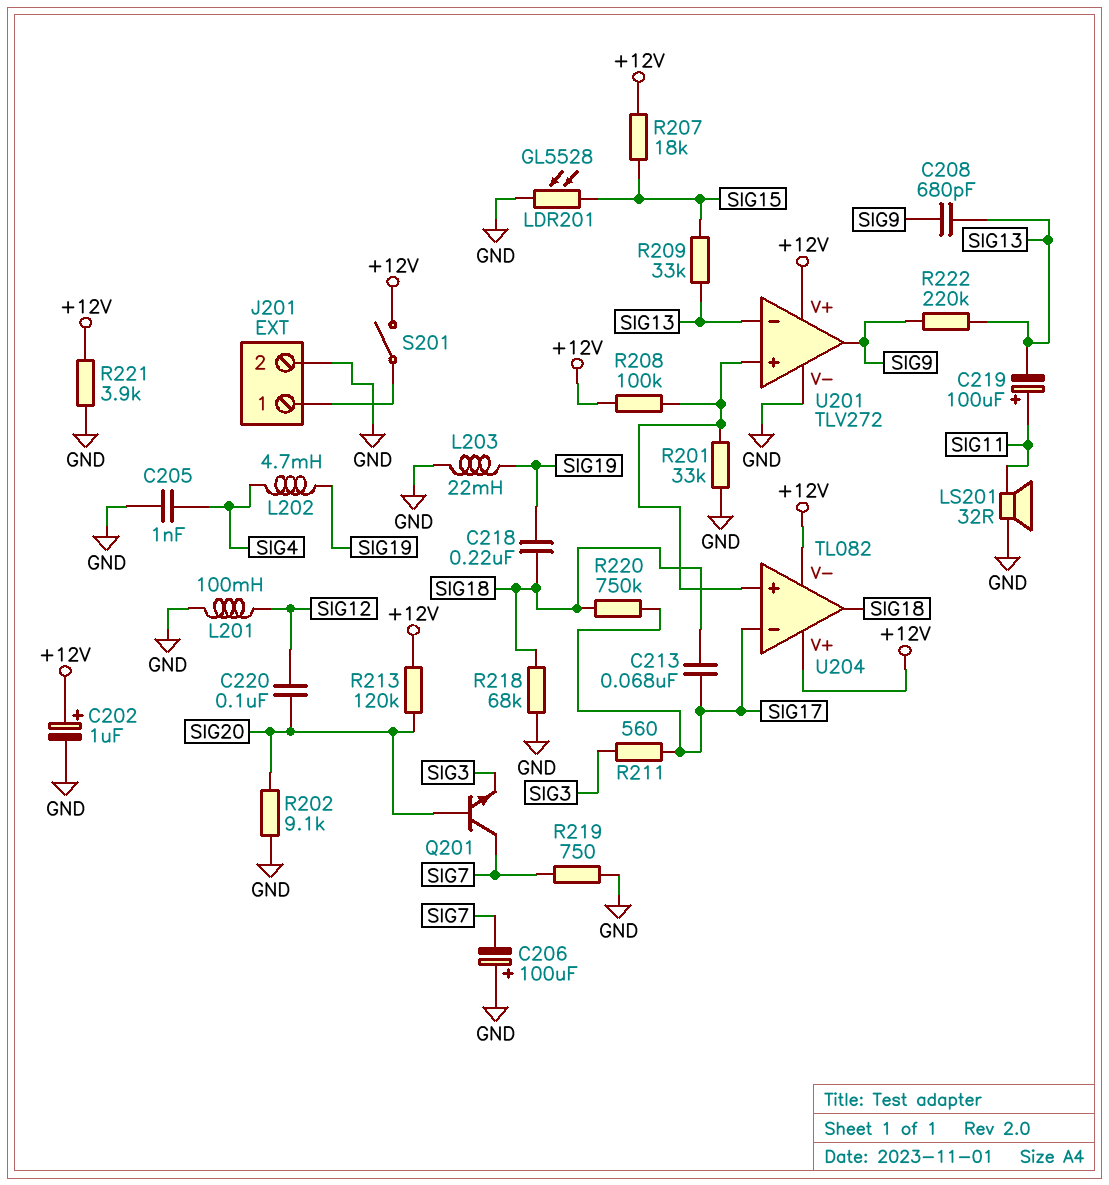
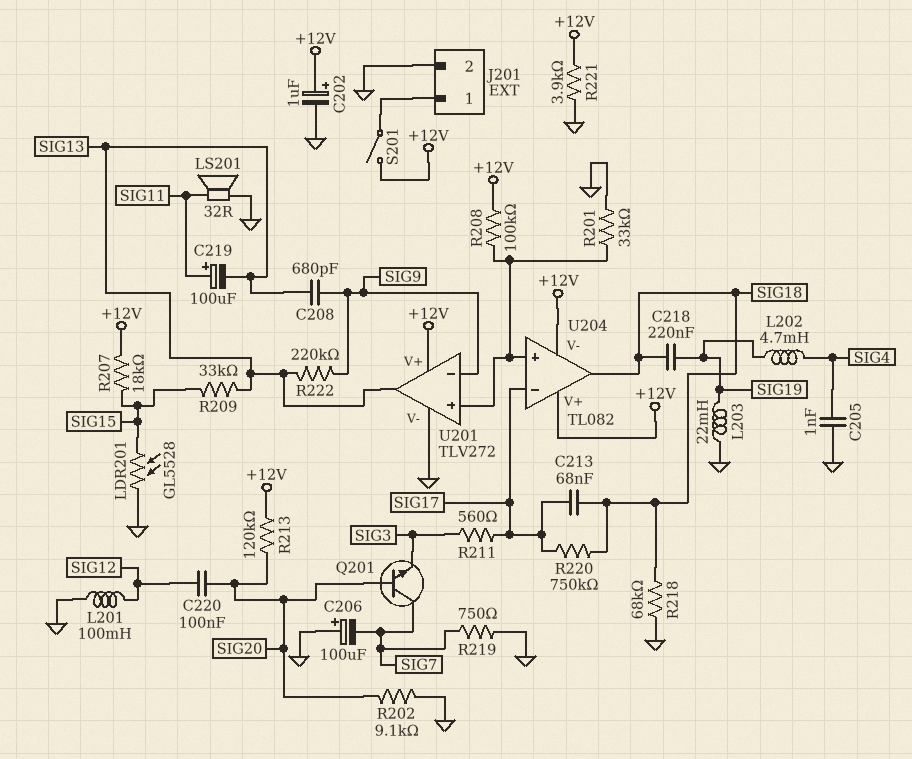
U201 pin in-: SIG13 -> SIG9
U201 pin out: SIG9 -> SIG13

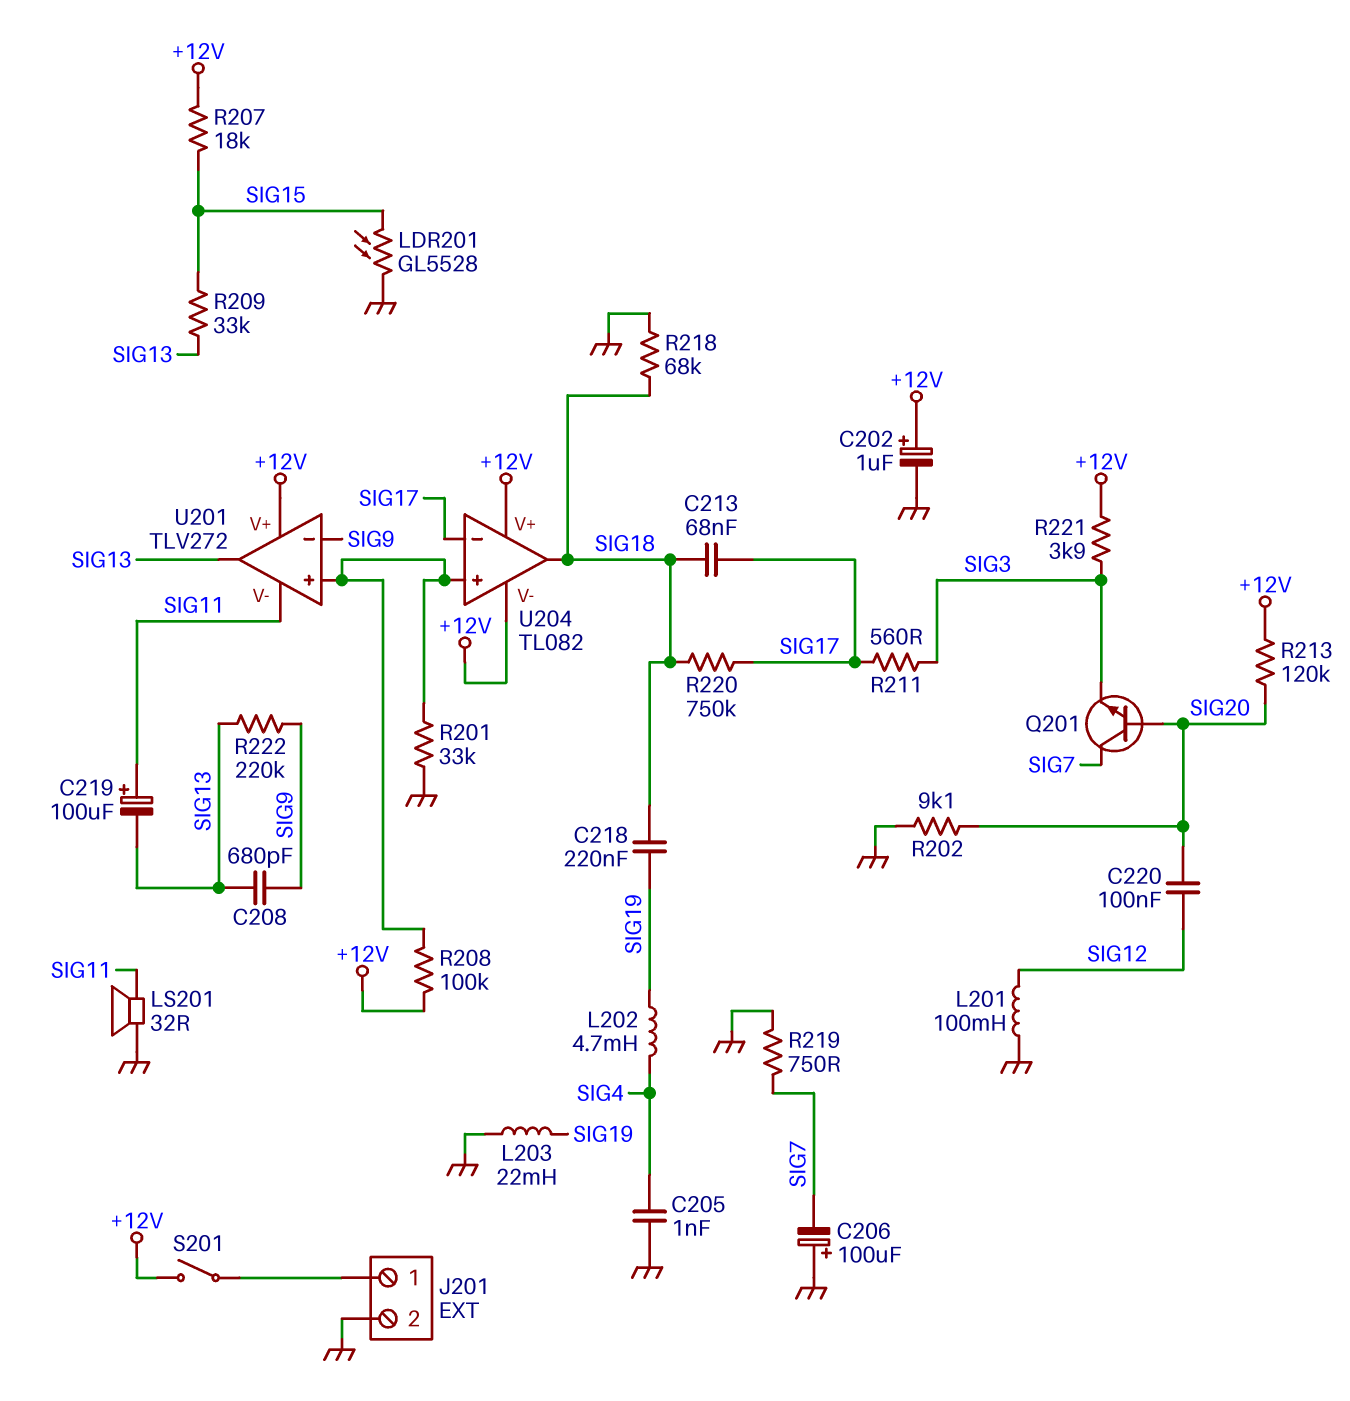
R221: 3.9k (+12V, GND) -> 3.9k (+12V, SIG3)
U201 pin V-: GND -> SIG11

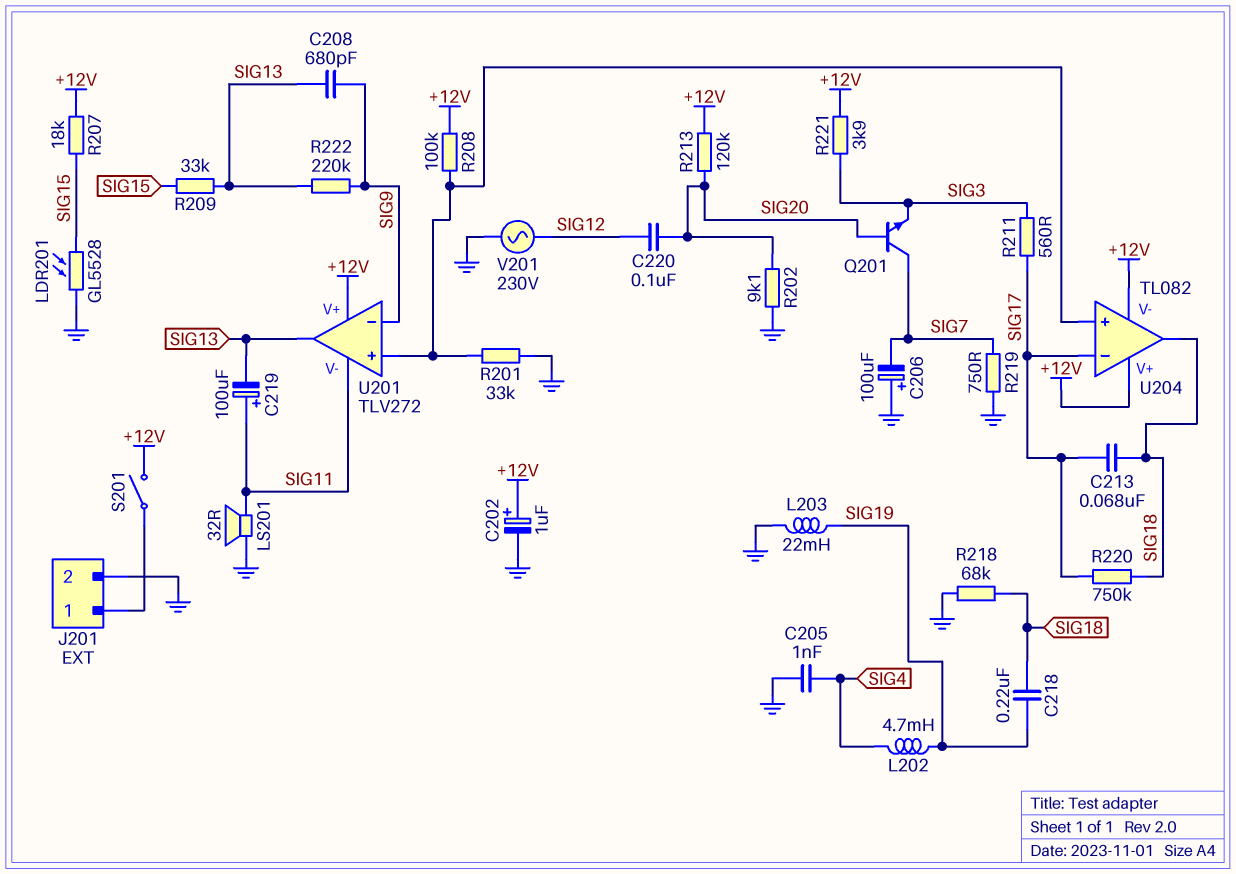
L201: 100mH (GND, SIG12) -> none
V201: none -> AC 230V (GND, SIG12)

